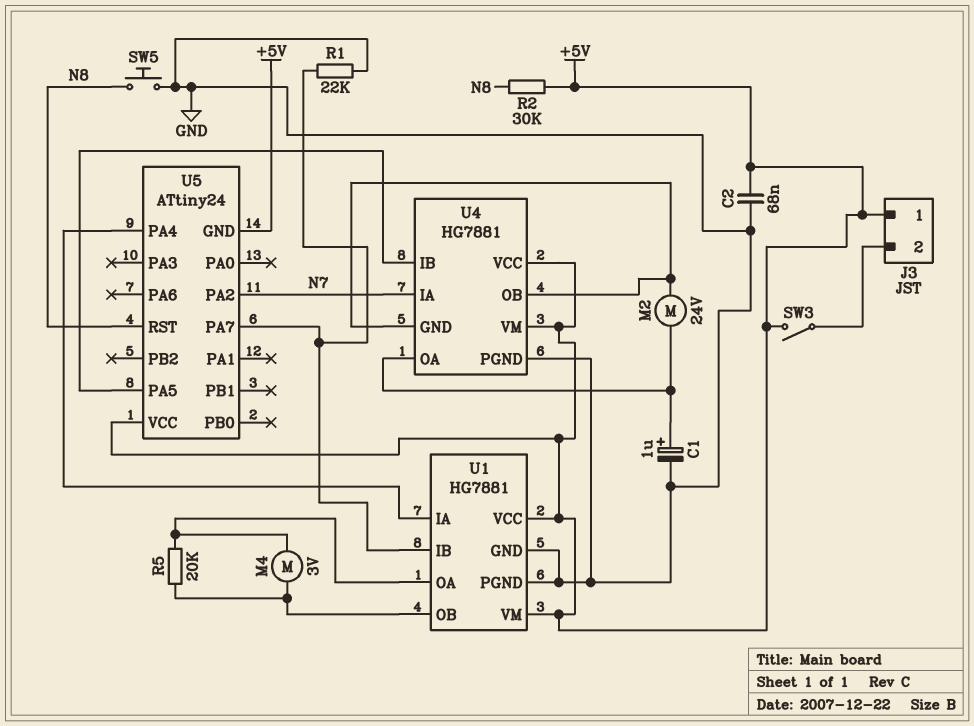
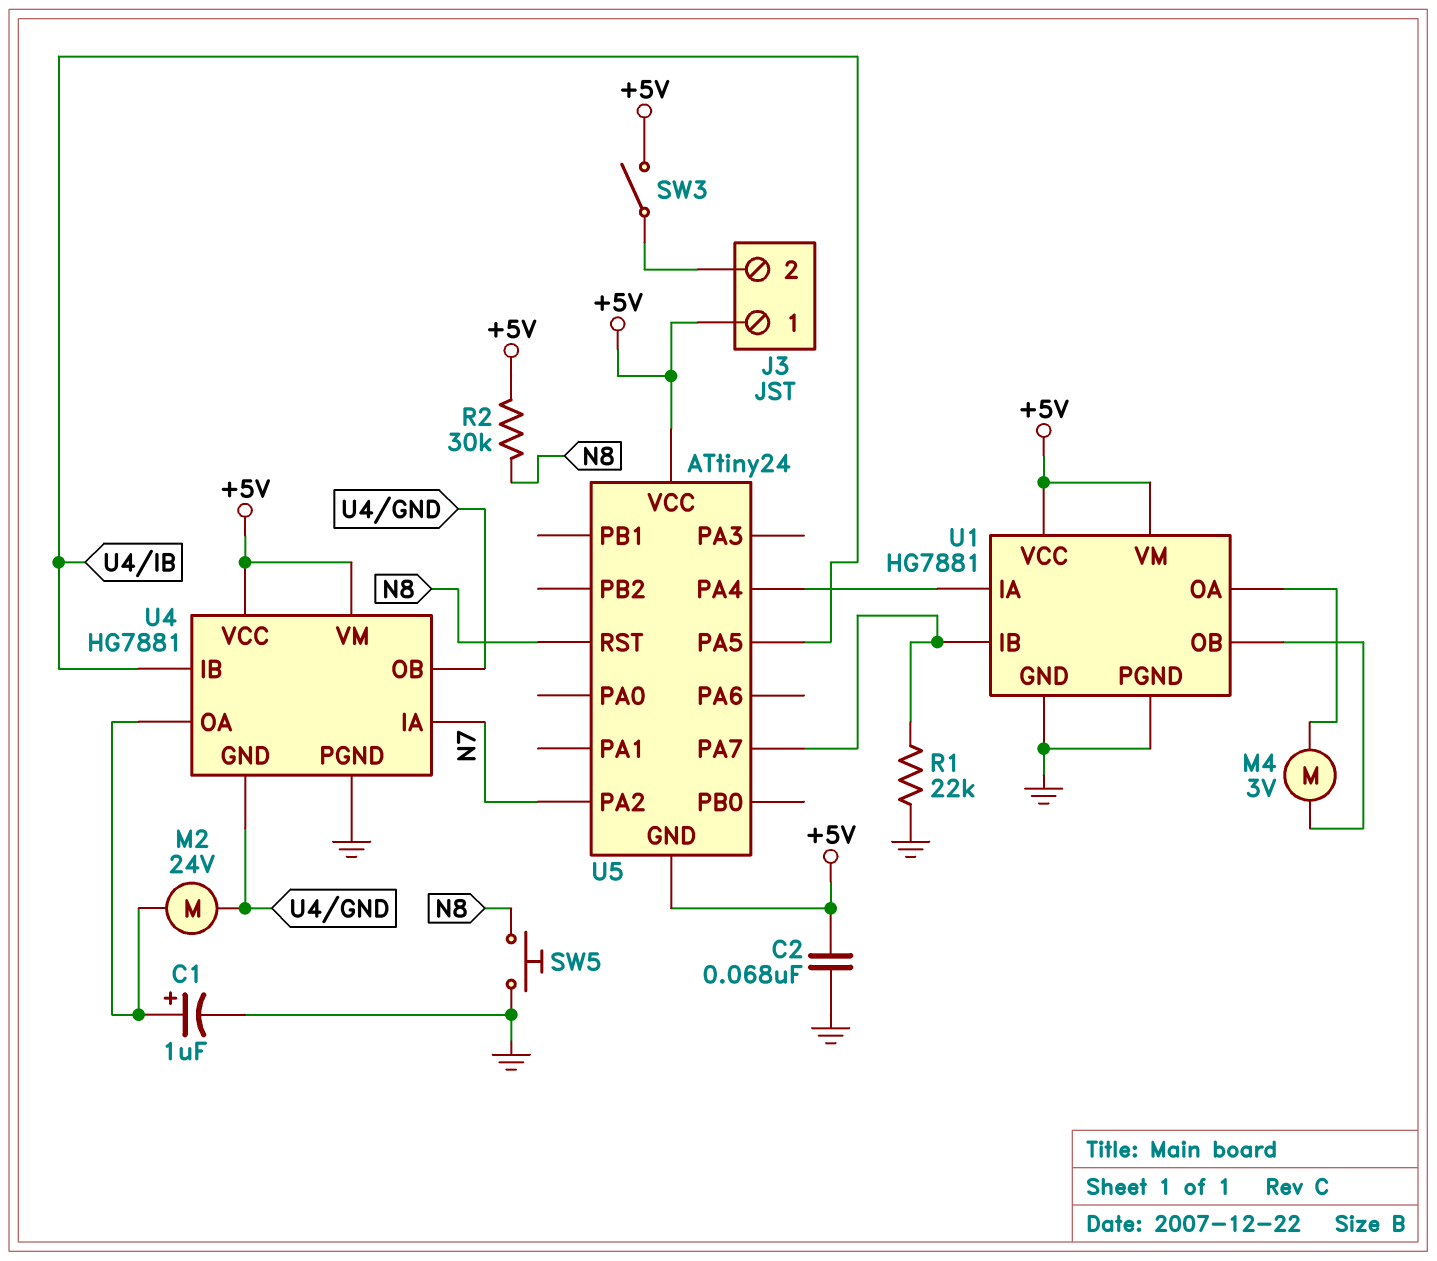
R5: 20k (U1/OA, U1/OB) -> none

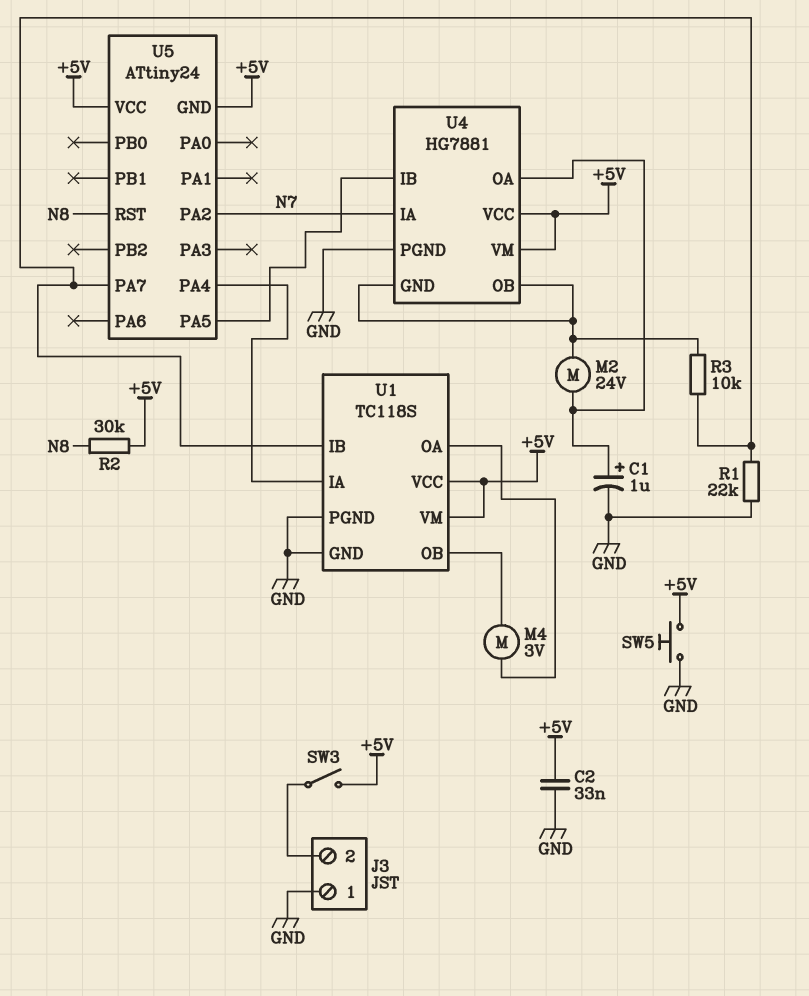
C2: 68nF (+5V, GND) -> 33nF (+5V, GND)
J3 pin 1: +5V -> GND
R3: none -> 10k (U1/IB, U4/GND)
SW5: button (GND, N8) -> button (+5V, GND)
U1: HG7881 -> TC118S

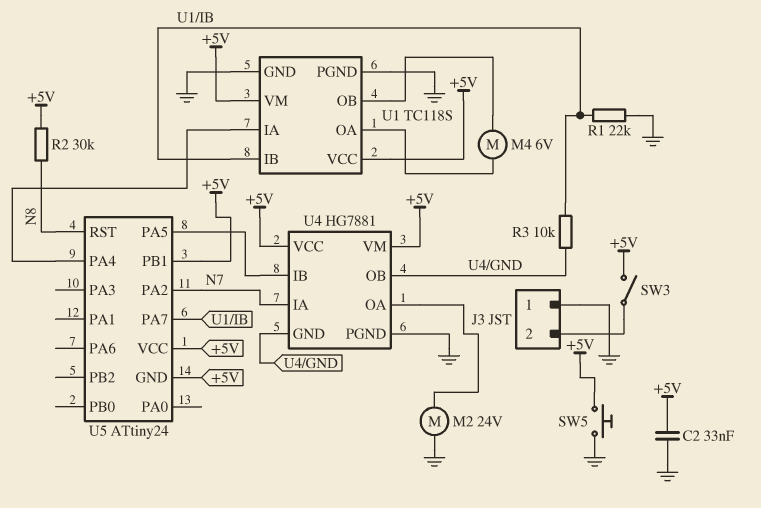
C1: 1uF (plus U4/OA, minus GND) -> none
M2: motor 24V (U4/GND, U4/OA) -> motor 24V (GND, U4/OA)
M4: motor 3V (U1/OA, U1/OB) -> motor 6V (U1/OA, U1/OB)
U5 pin PB1: none -> +5V

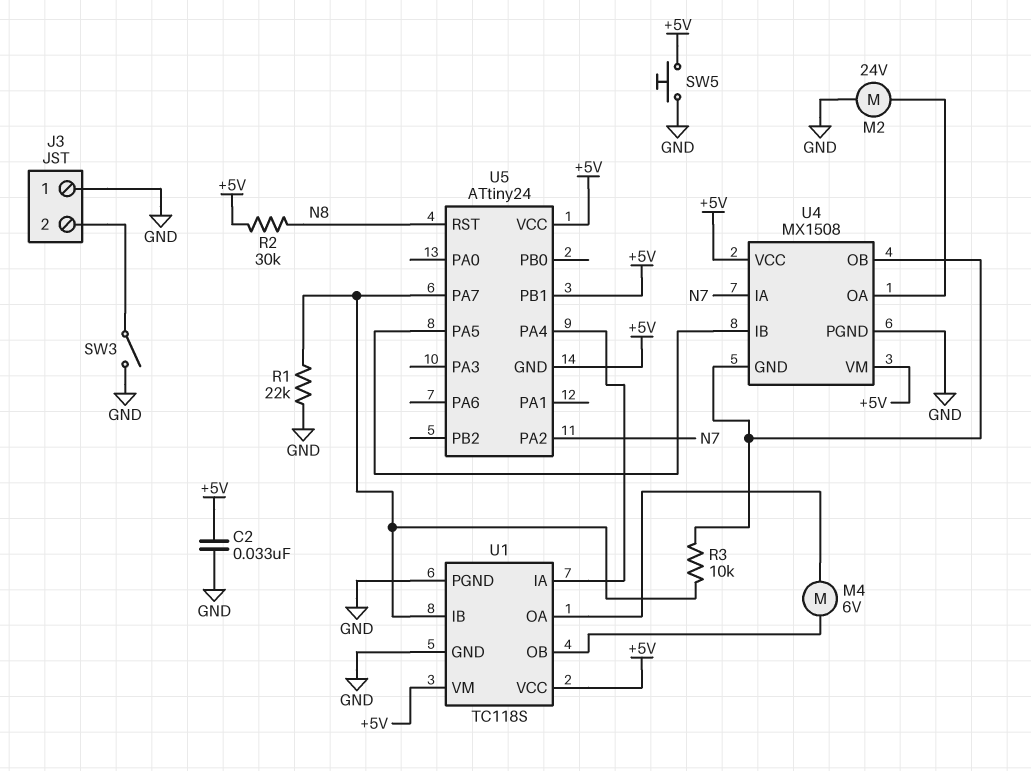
SW3: switch (+5V, J3/2) -> switch (GND, J3/2)
U4: HG7881 -> MX1508

